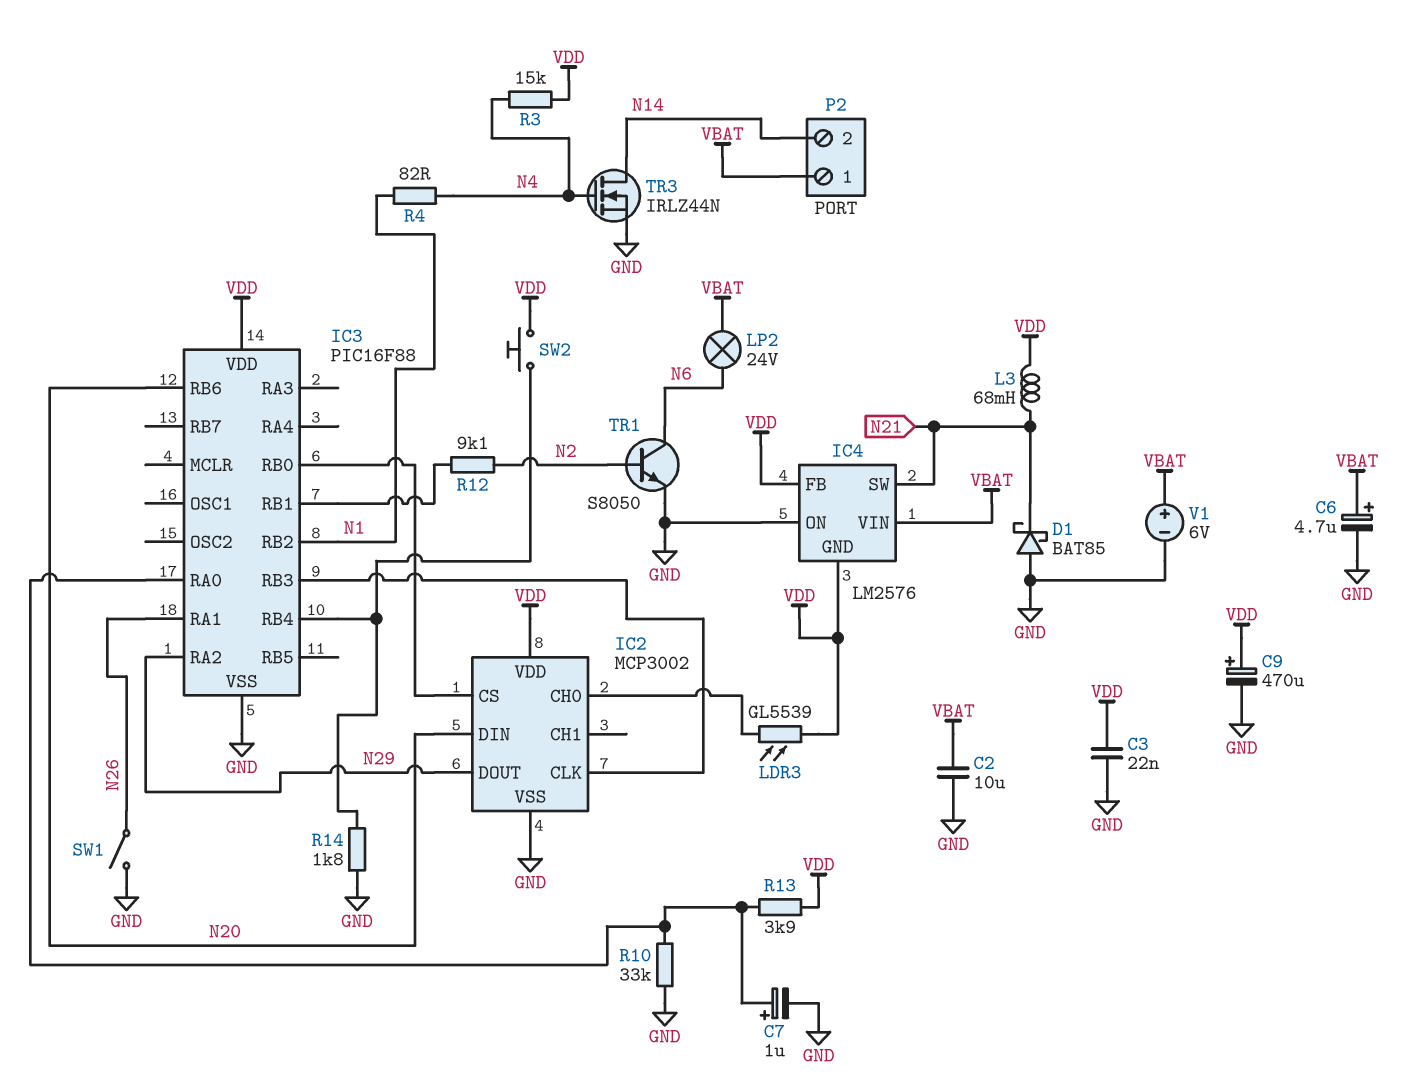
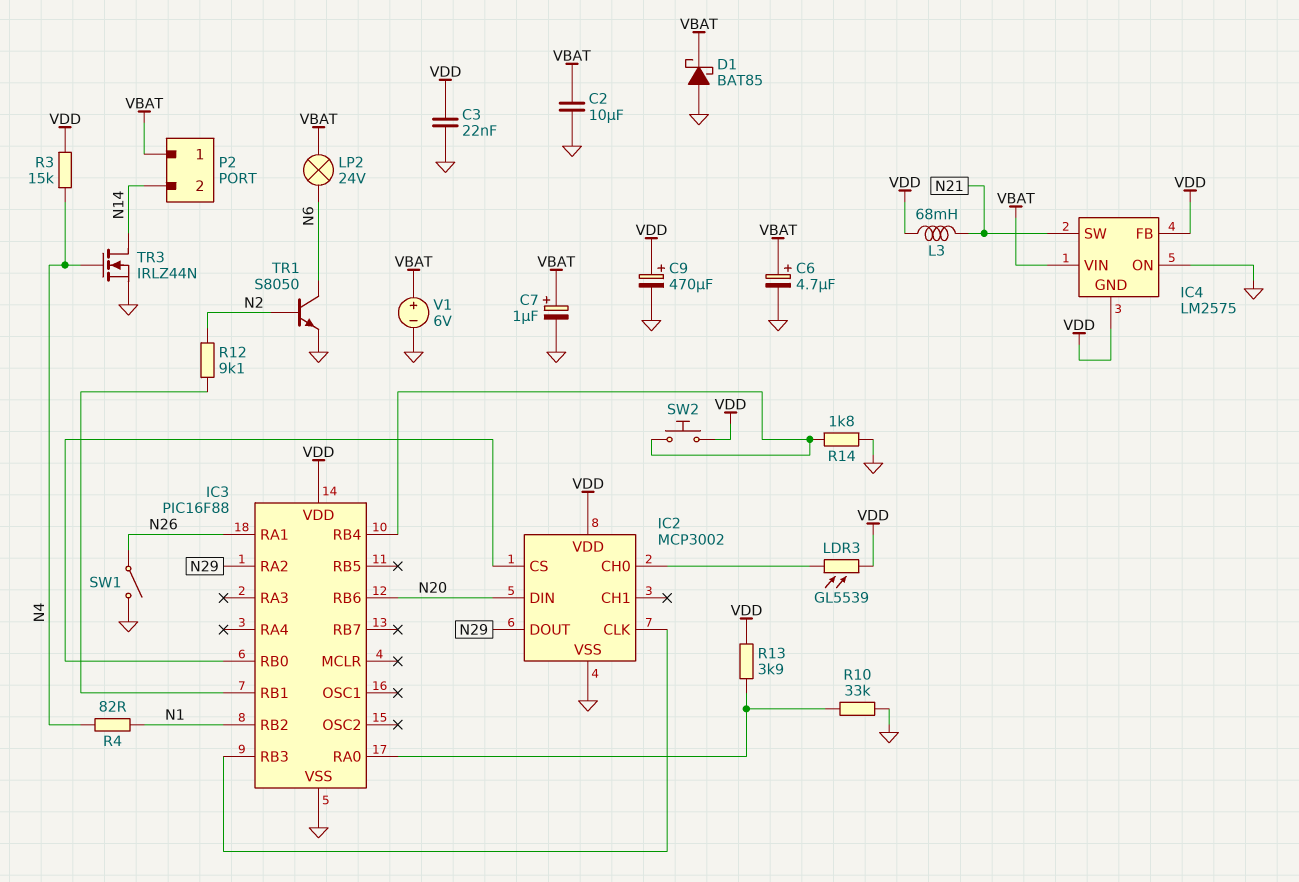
C7: 1uF (plus IC3/RA0, minus GND) -> 1uF (plus VBAT, minus GND)
D1: schottky BAT85 (A GND, K N21) -> schottky BAT85 (A GND, K VBAT)
IC4: LM2576 -> LM2575

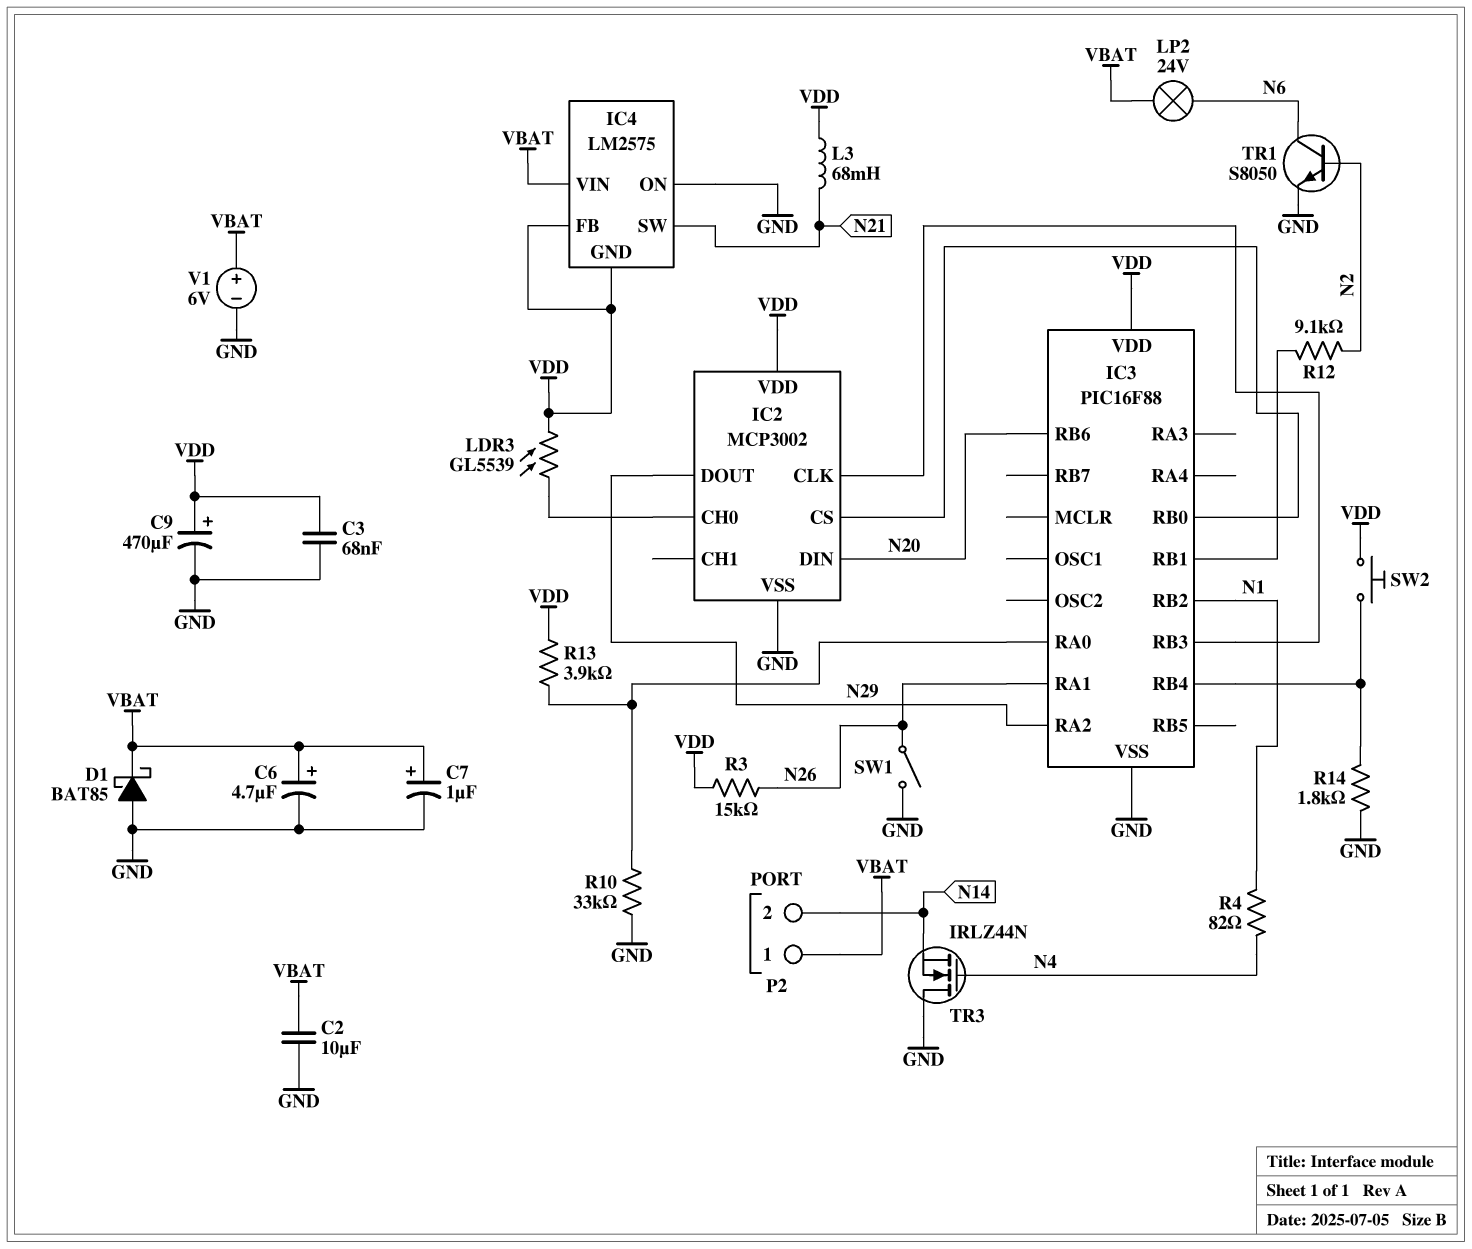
C3: 22nF (GND, VDD) -> 68nF (GND, VDD)
R3: 15k (N4, VDD) -> 15k (N26, VDD)
TR3: NMOS IRLZ44N (G N4, D N14, S GND) -> NMOS IRLZ44N (G N4, D GND, S N14)

